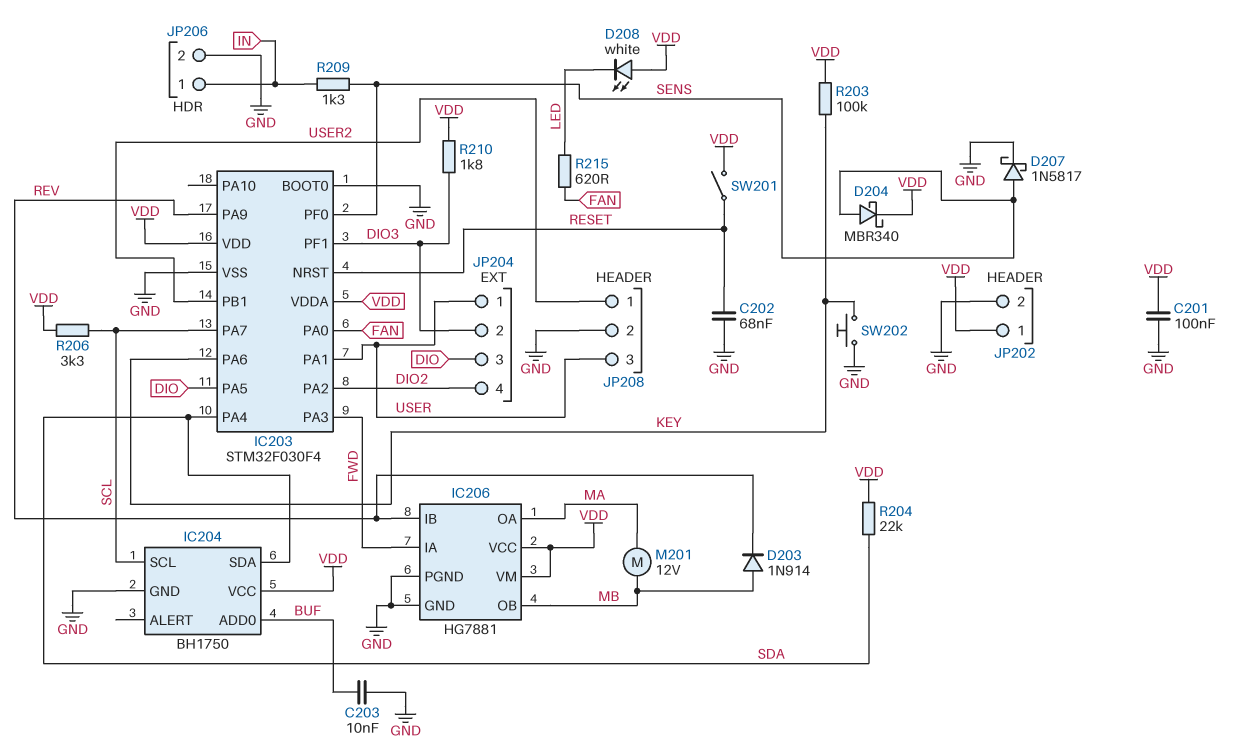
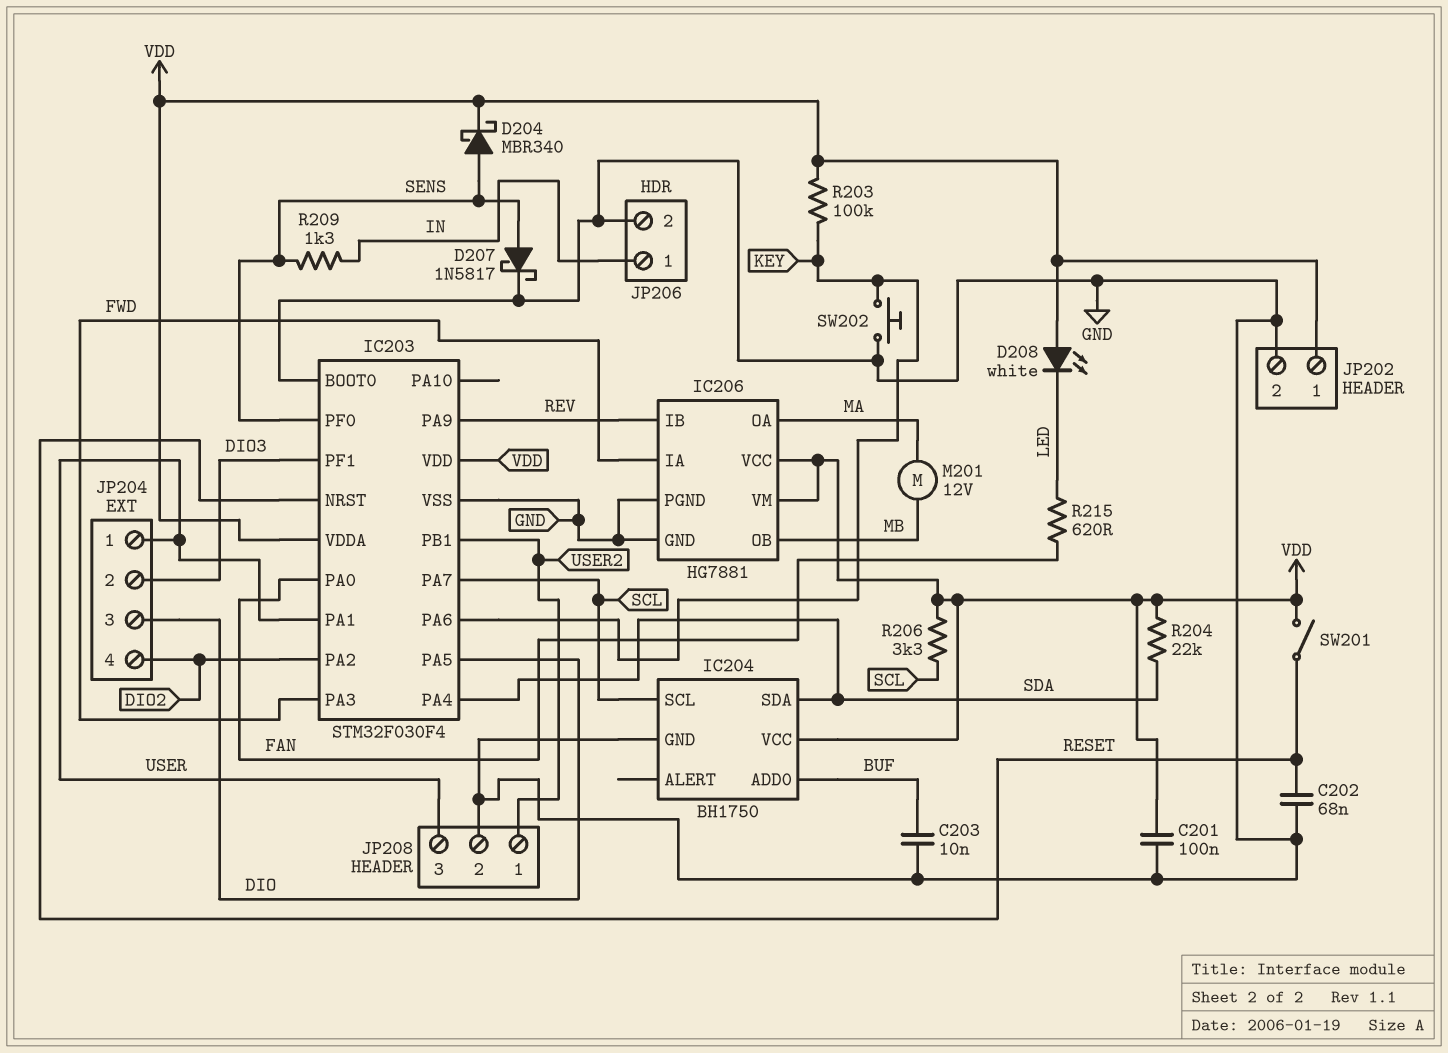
D203: diode 1N914 (A MB, K REV) -> none
R210: 1.8k (DIO3, VDD) -> none

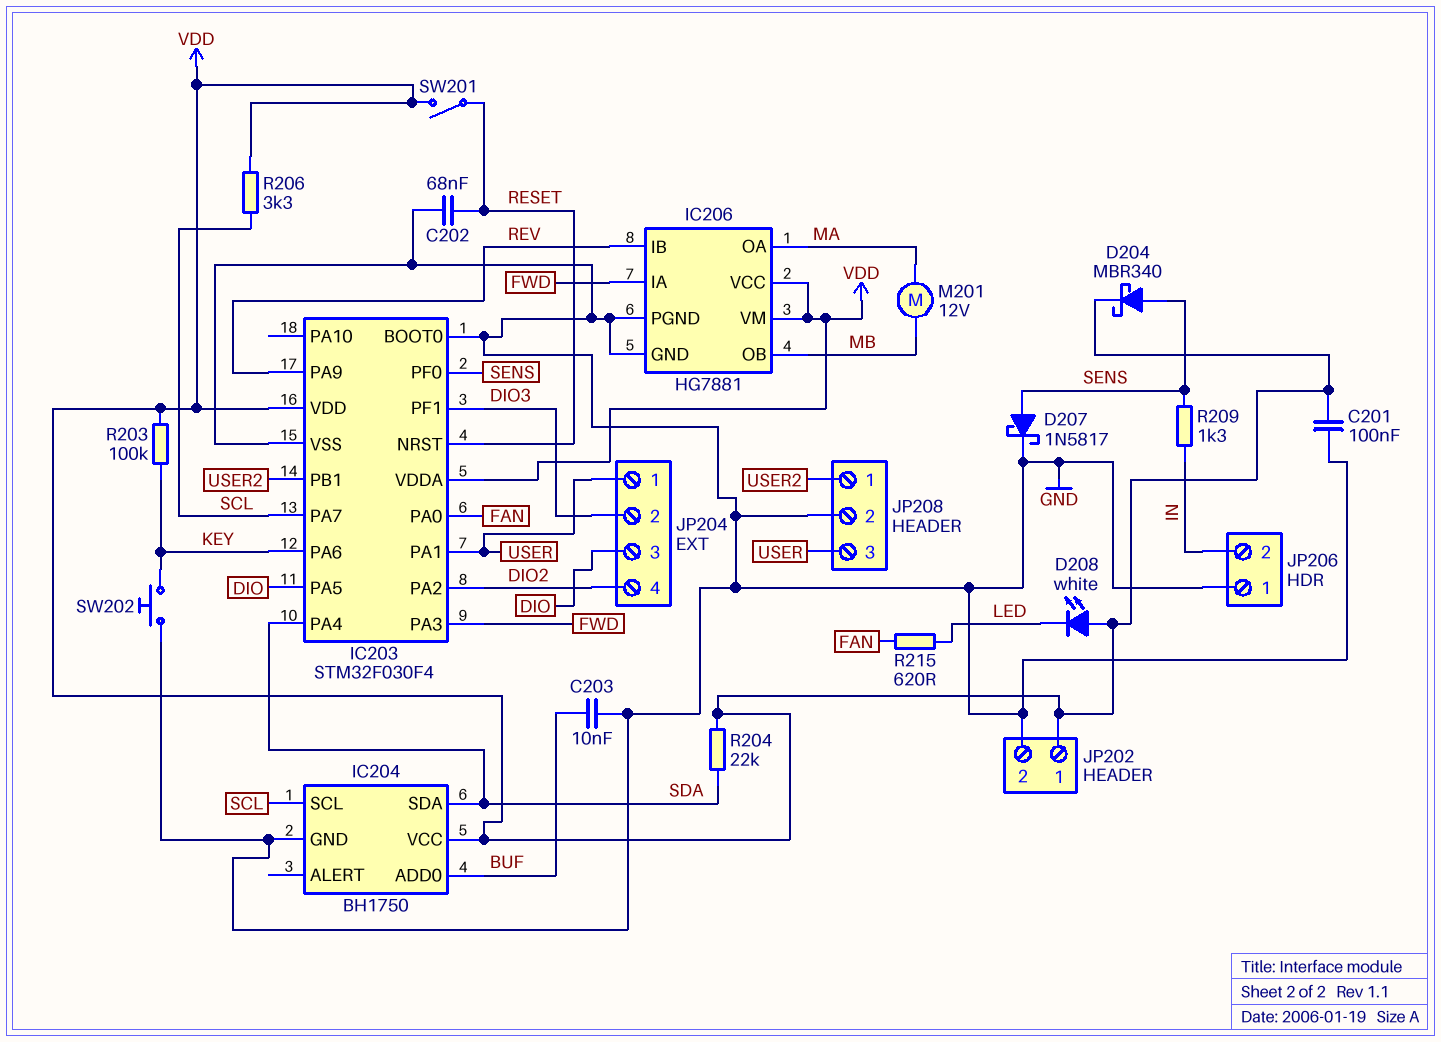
JP206 pin 1: IN -> GND
JP206 pin 2: GND -> IN

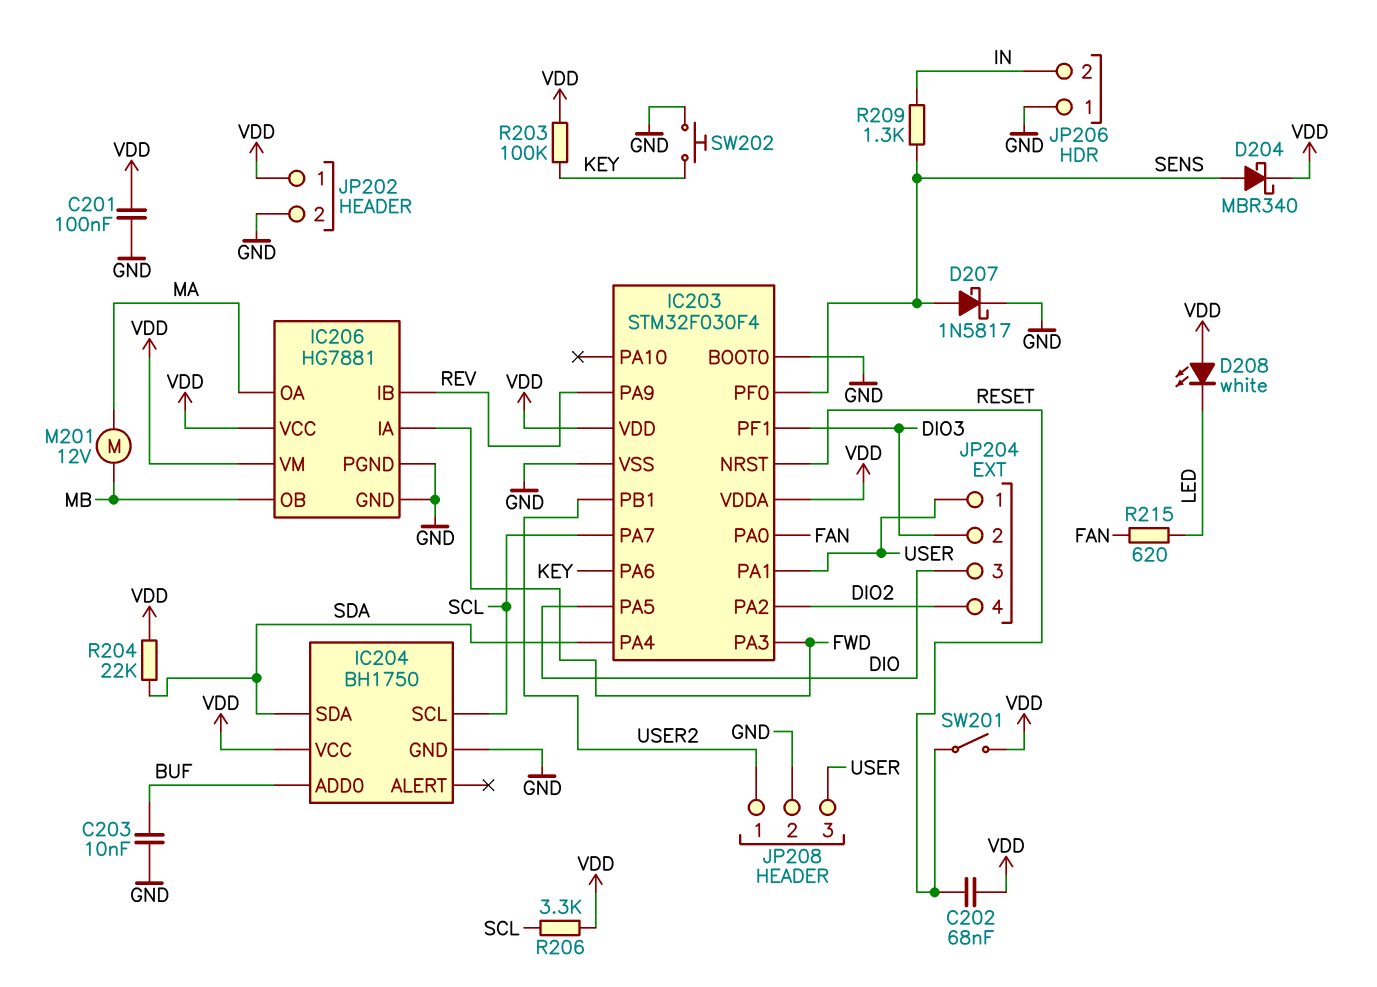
C202: 68nF (GND, RESET) -> 68nF (RESET, VDD)

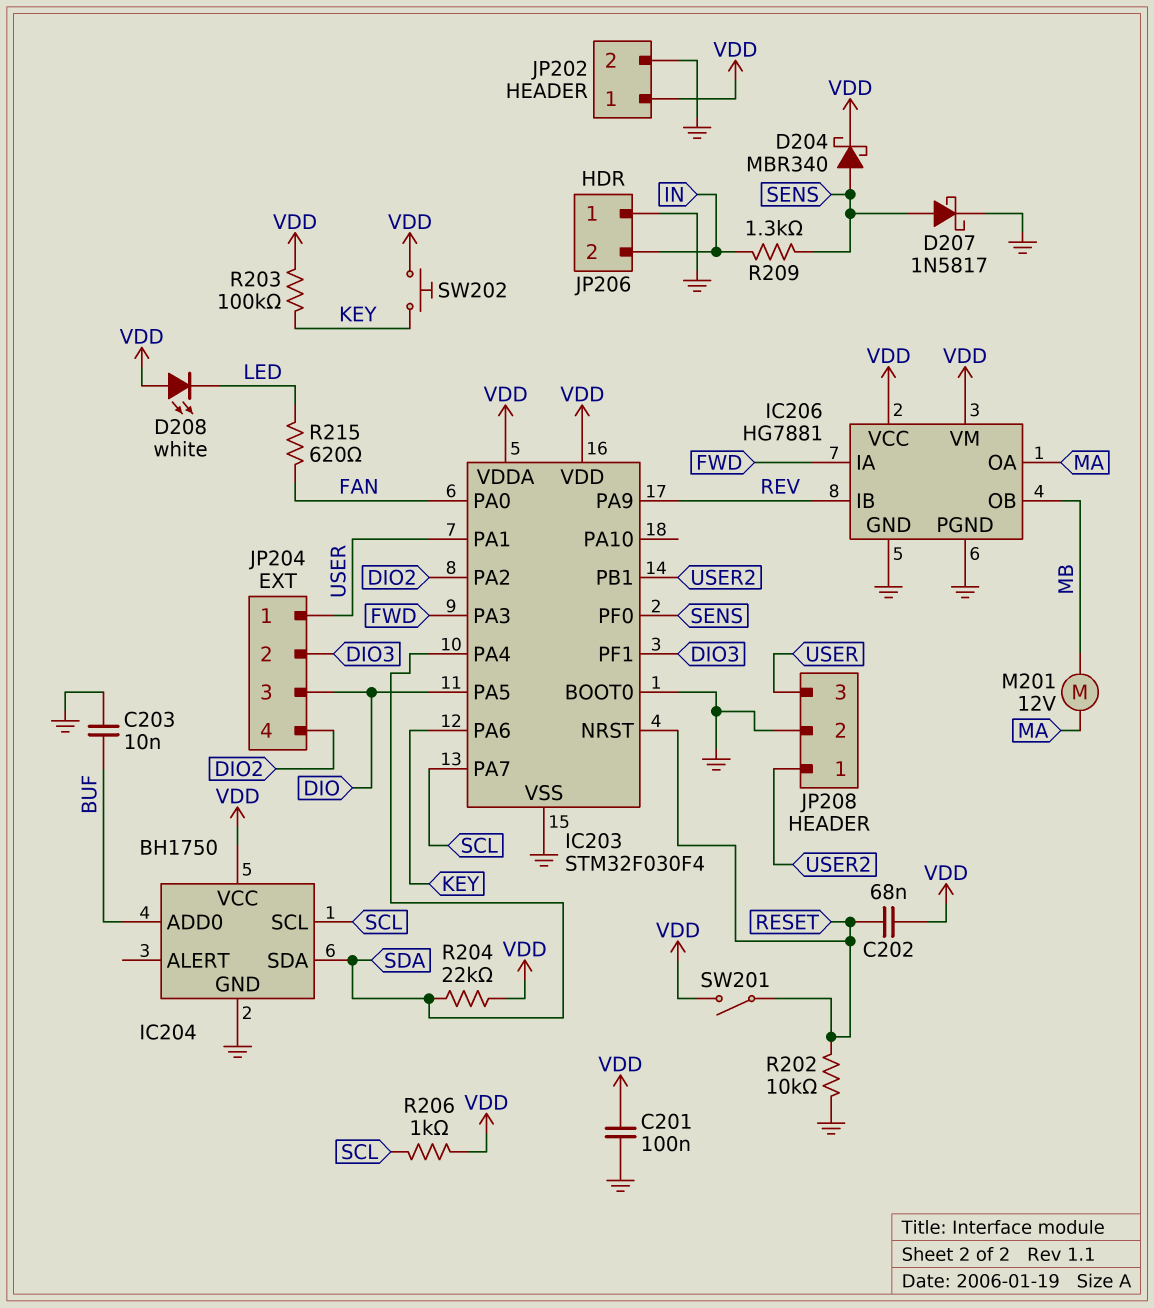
R202: none -> 10k (GND, RESET)
R206: 3.3k (SCL, VDD) -> 1k (SCL, VDD)
SW202: button (GND, KEY) -> button (KEY, VDD)

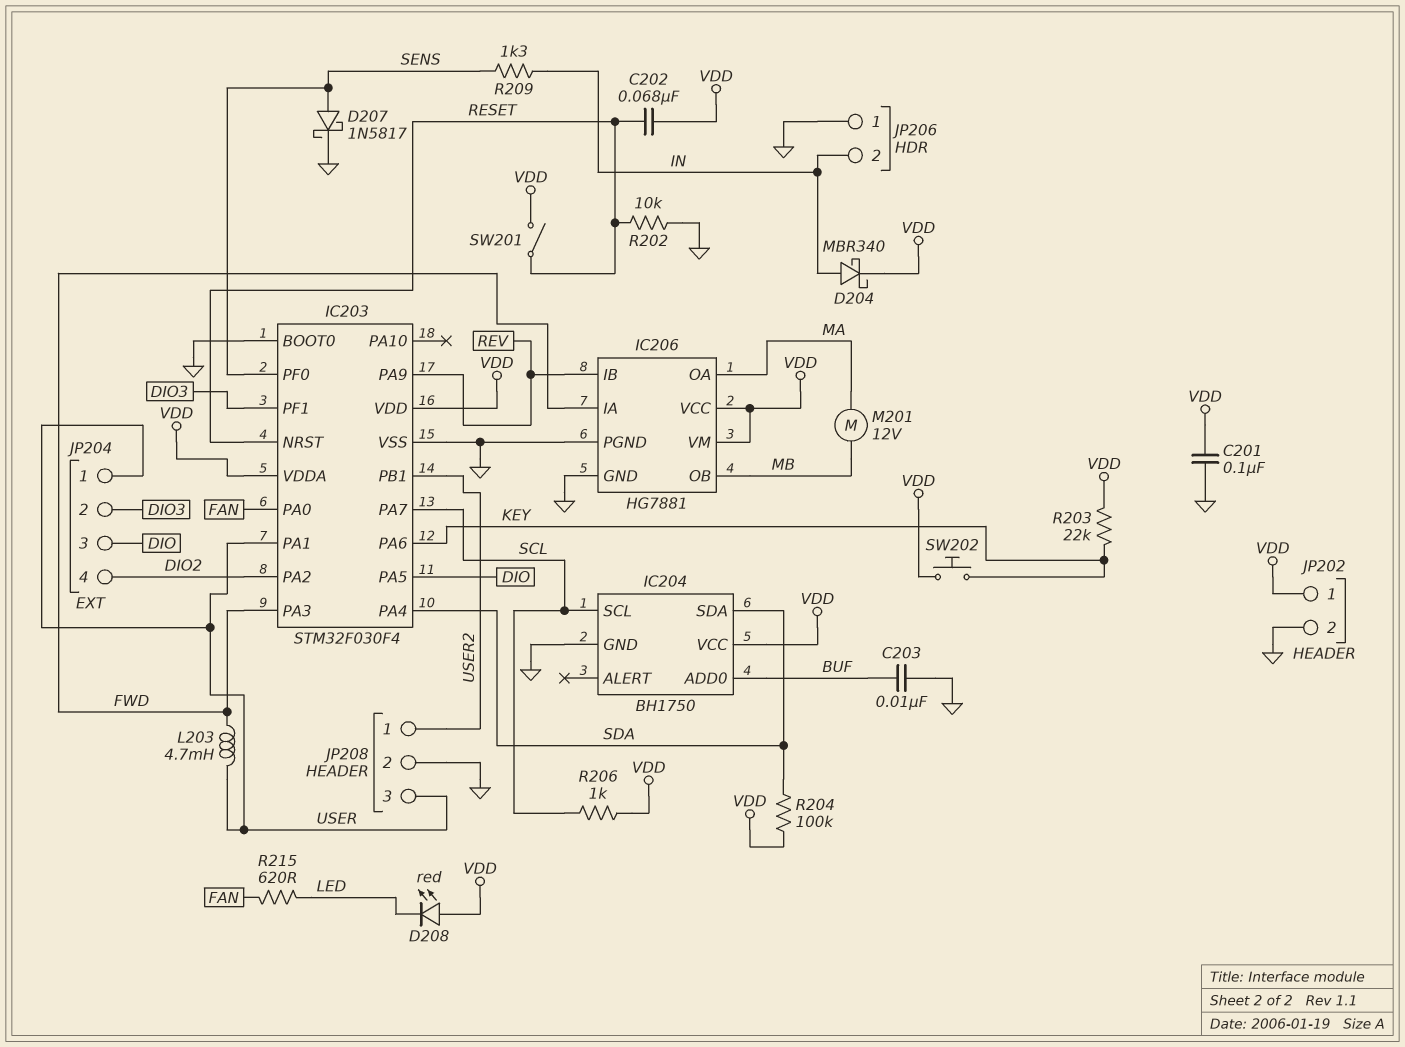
D204: schottky MBR340 (A SENS, K VDD) -> schottky MBR340 (A IN, K VDD)
D208: LED white (A VDD, K LED) -> LED red (A VDD, K LED)
L203: none -> 4.7mH (FWD, USER)
R203: 100k (KEY, VDD) -> 22k (KEY, VDD)
R204: 22k (SDA, VDD) -> 100k (SDA, VDD)

